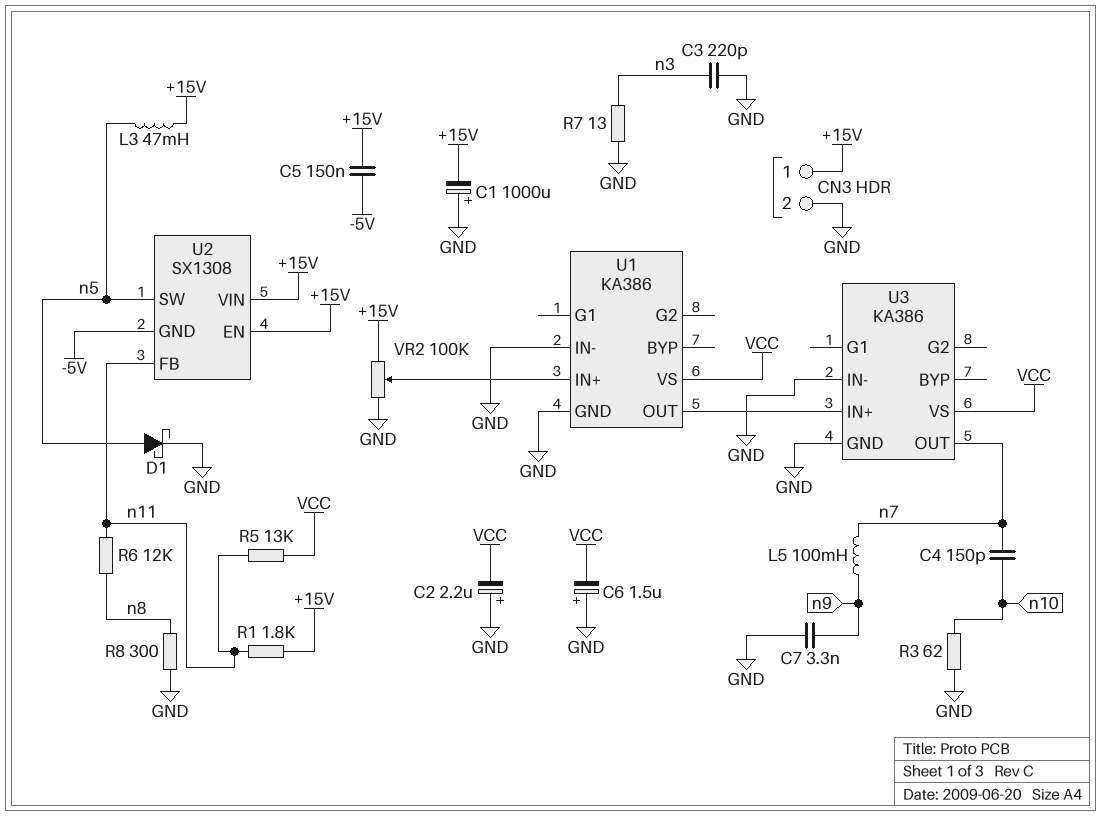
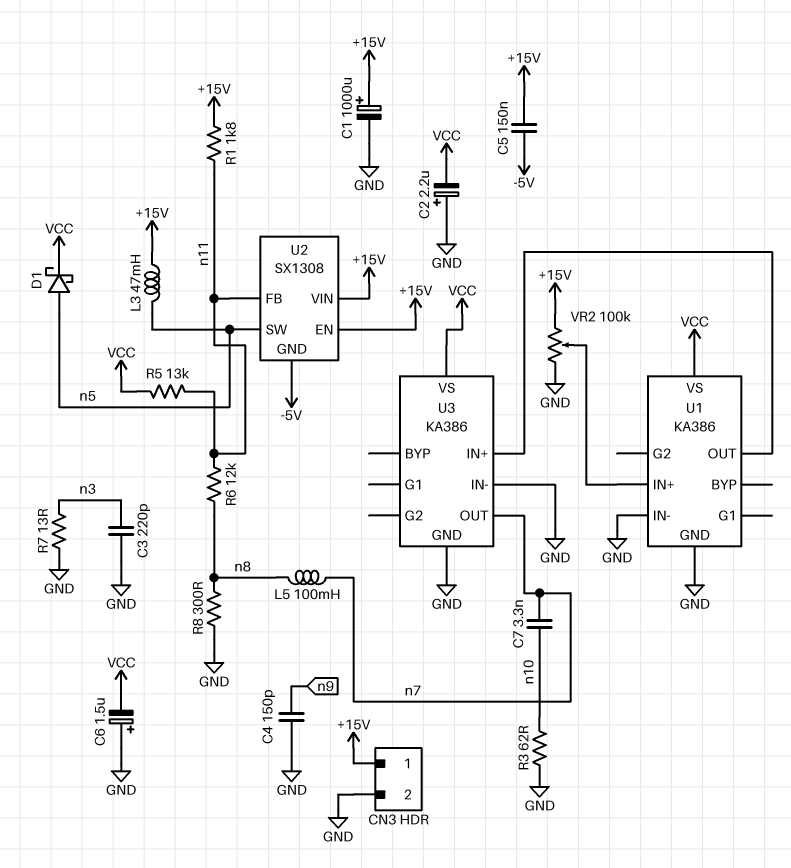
C1: 1000uF (plus GND, minus +15V) -> 1000uF (plus +15V, minus GND)
C4: 150pF (n7, n10) -> 150pF (GND, n9)
C7: 3.3nF (GND, n9) -> 3.3nF (n7, n10)
D1: schottky (A n5, K GND) -> schottky (A n5, K VCC)
L5: 100mH (n7, n9) -> 100mH (n7, n8)

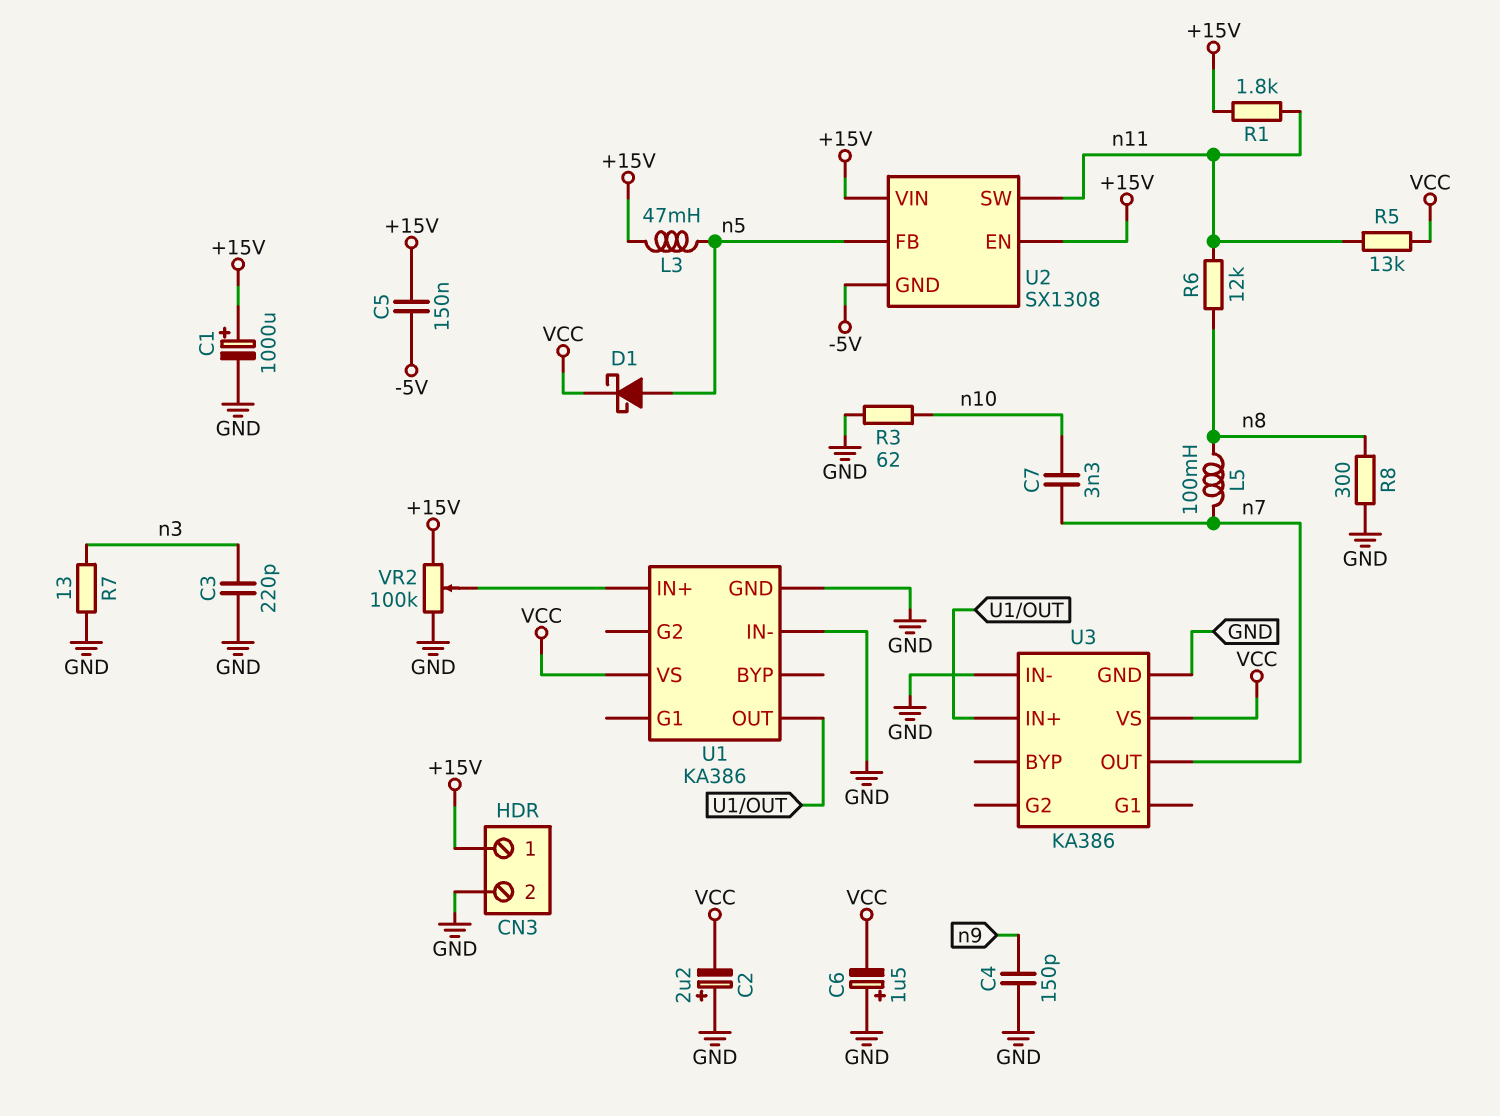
U2 pin FB: n11 -> n5
U2 pin SW: n5 -> n11

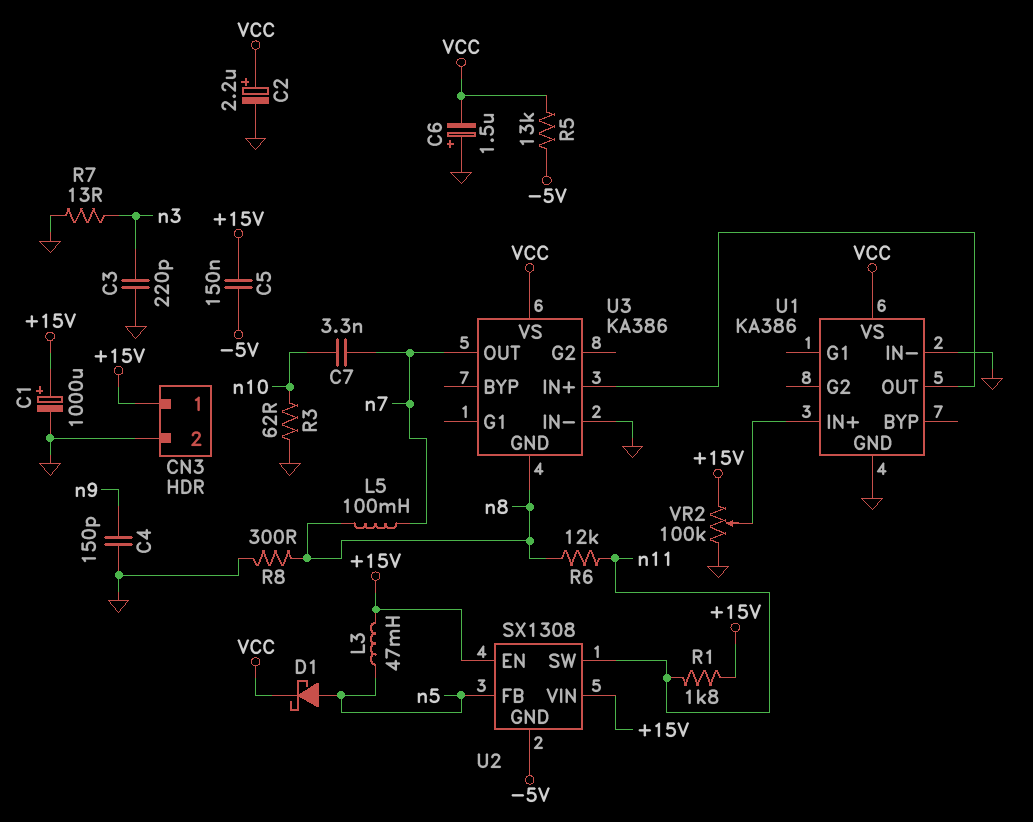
C2: 2.2uF (plus GND, minus VCC) -> 2.2uF (plus VCC, minus GND)
R5: 13k (VCC, n11) -> 13k (-5V, VCC)
U3 pin GND: GND -> n8

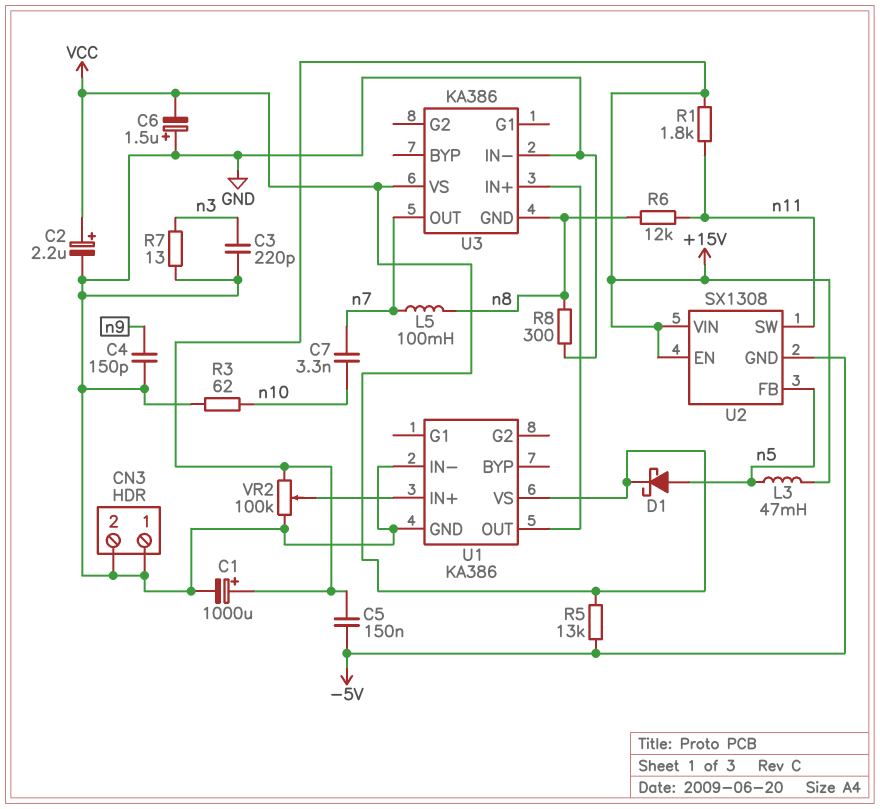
CN3 pin 1: +15V -> GND

